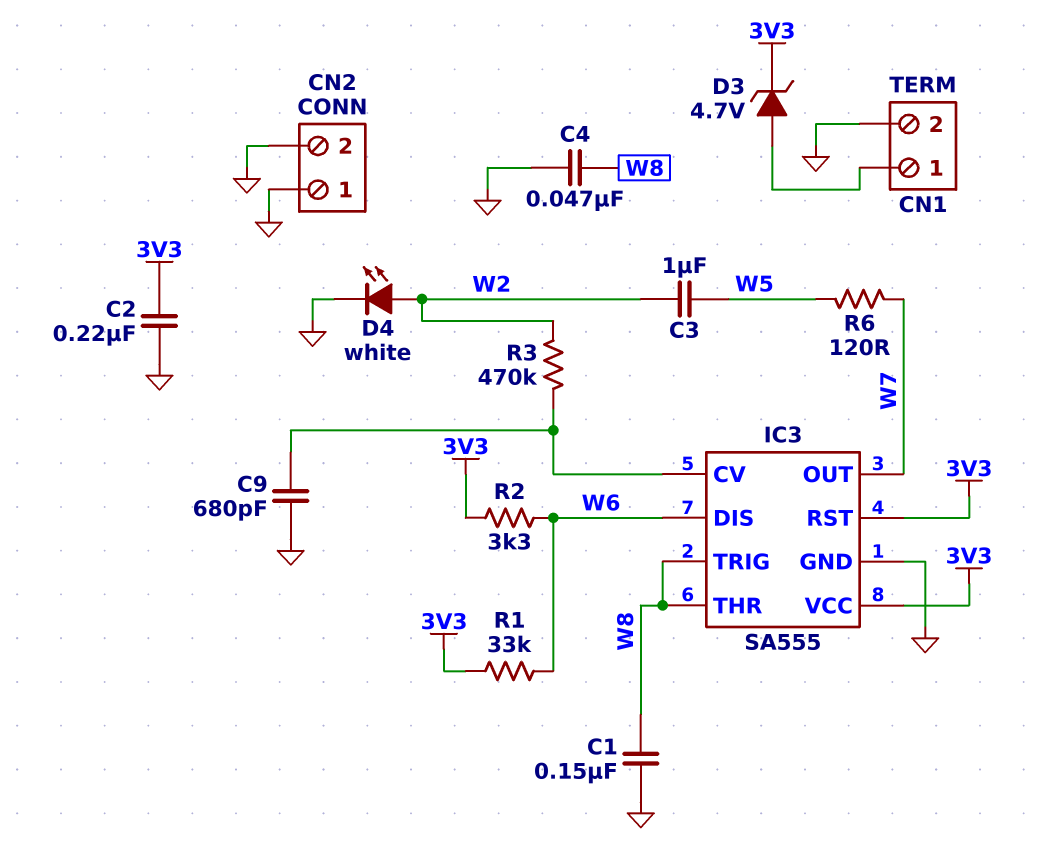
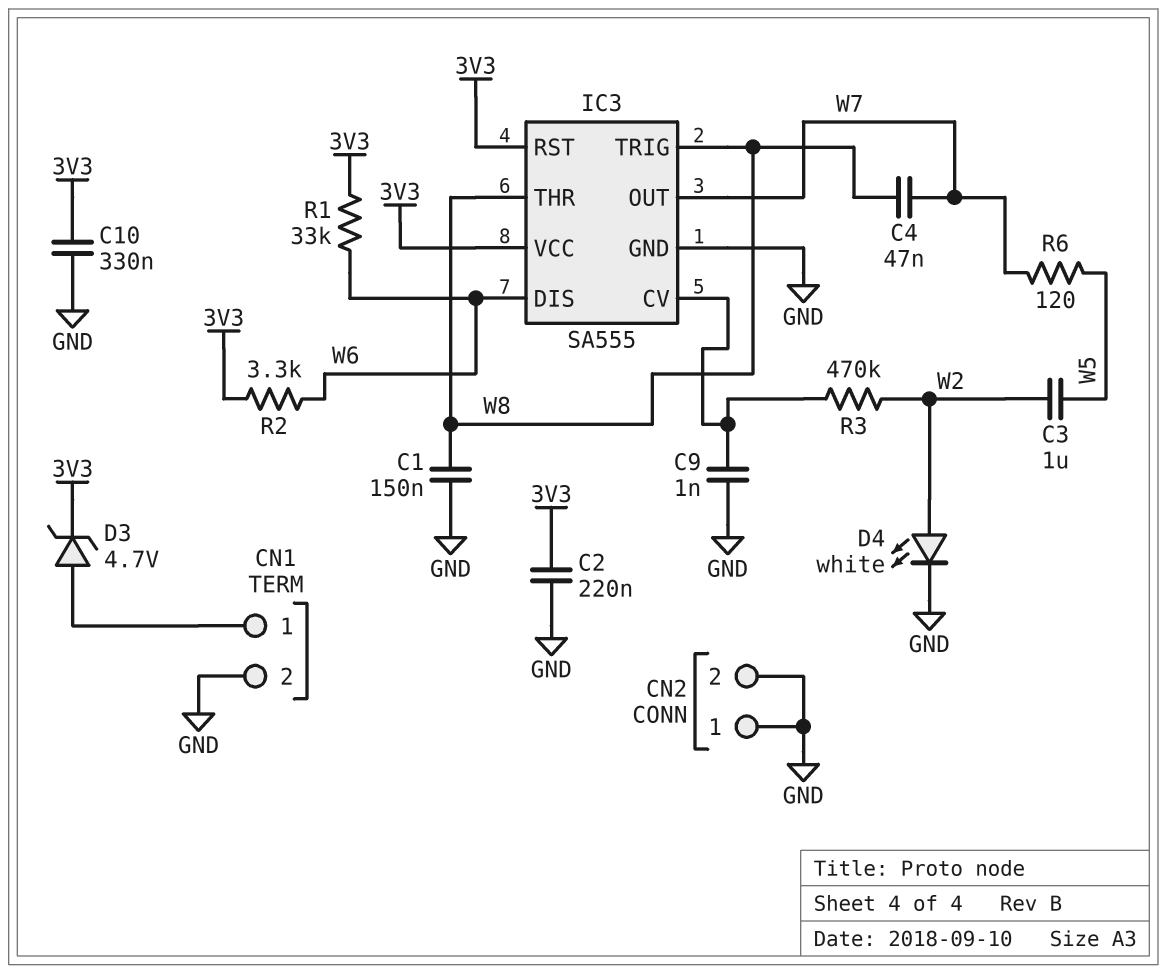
C4: 47nF (GND, W8) -> 47nF (W7, W8)
C9: 680pF (GND, IC3/CV) -> 1nF (GND, IC3/CV)
C10: none -> 330nF (3V3, GND)

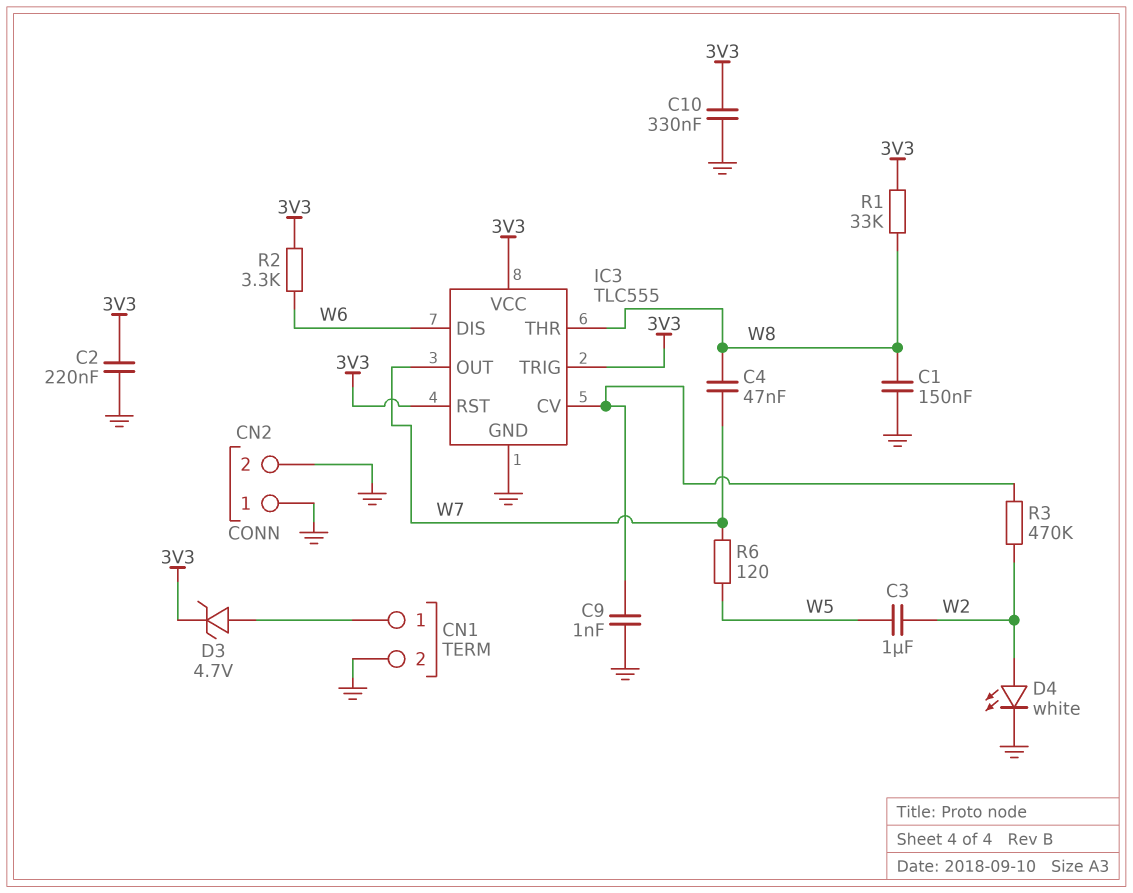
IC3: SA555 -> TLC555
IC3 pin TRIG: W8 -> 3V3
R1: 33k (3V3, W6) -> 33k (3V3, W8)

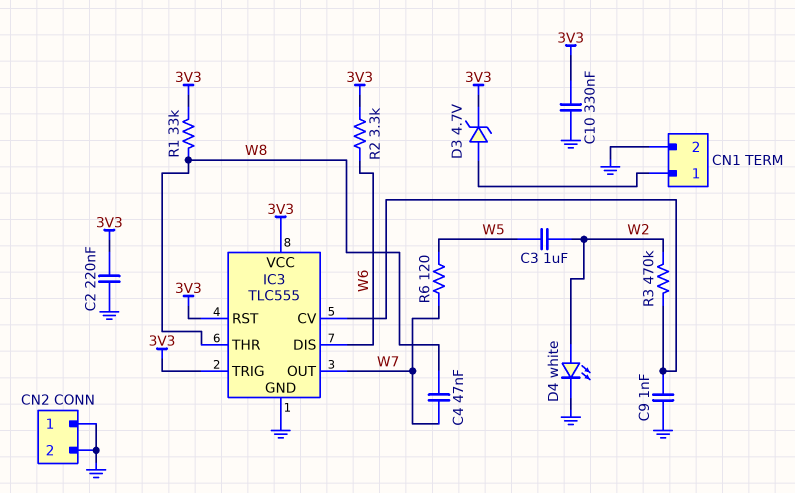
C1: 150nF (GND, W8) -> none

